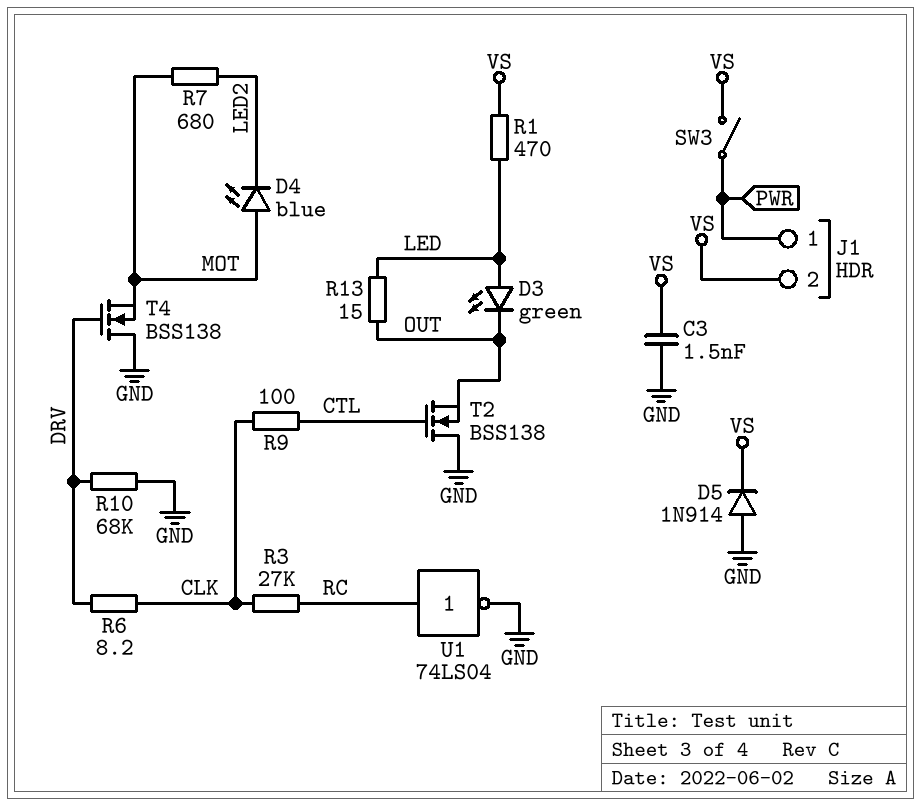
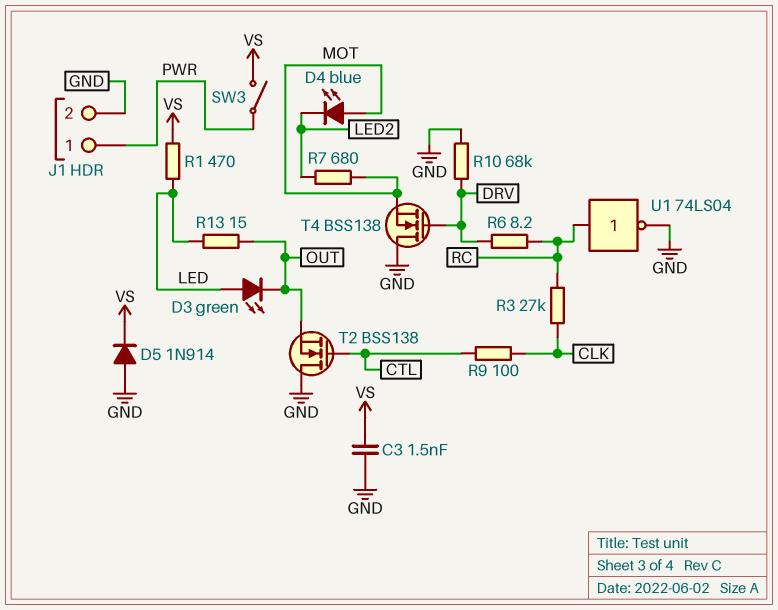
J1 pin 2: VS -> GND
R6: 8.2 (CLK, DRV) -> 8.2 (DRV, RC)

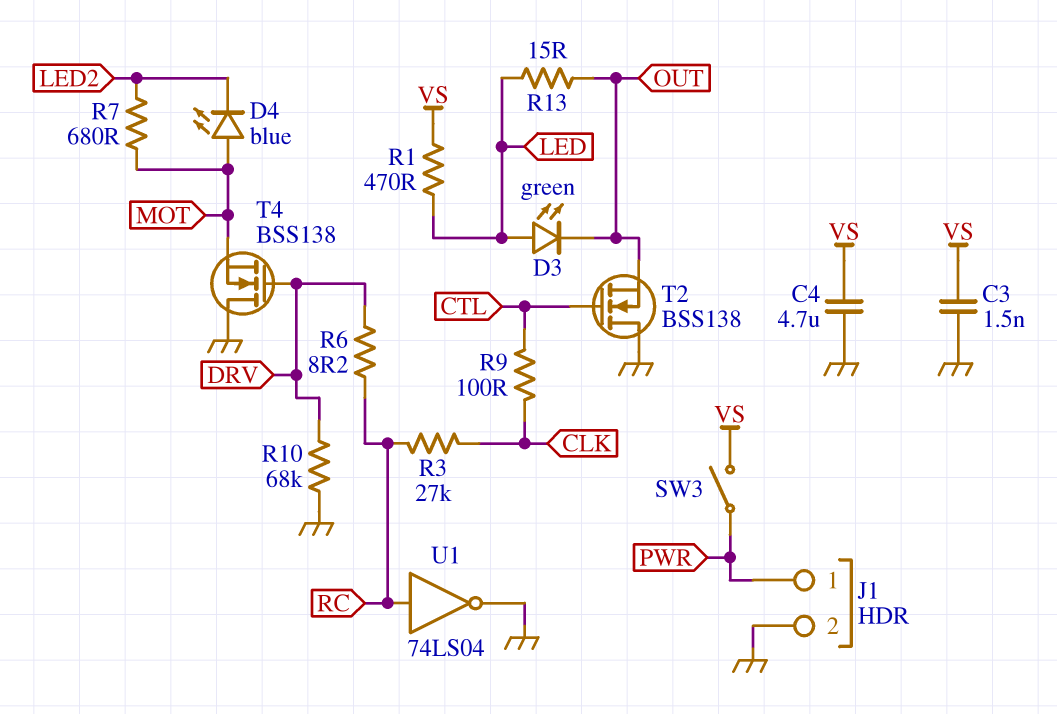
C4: none -> 4.7uF (GND, VS)
D5: diode 1N914 (A GND, K VS) -> none

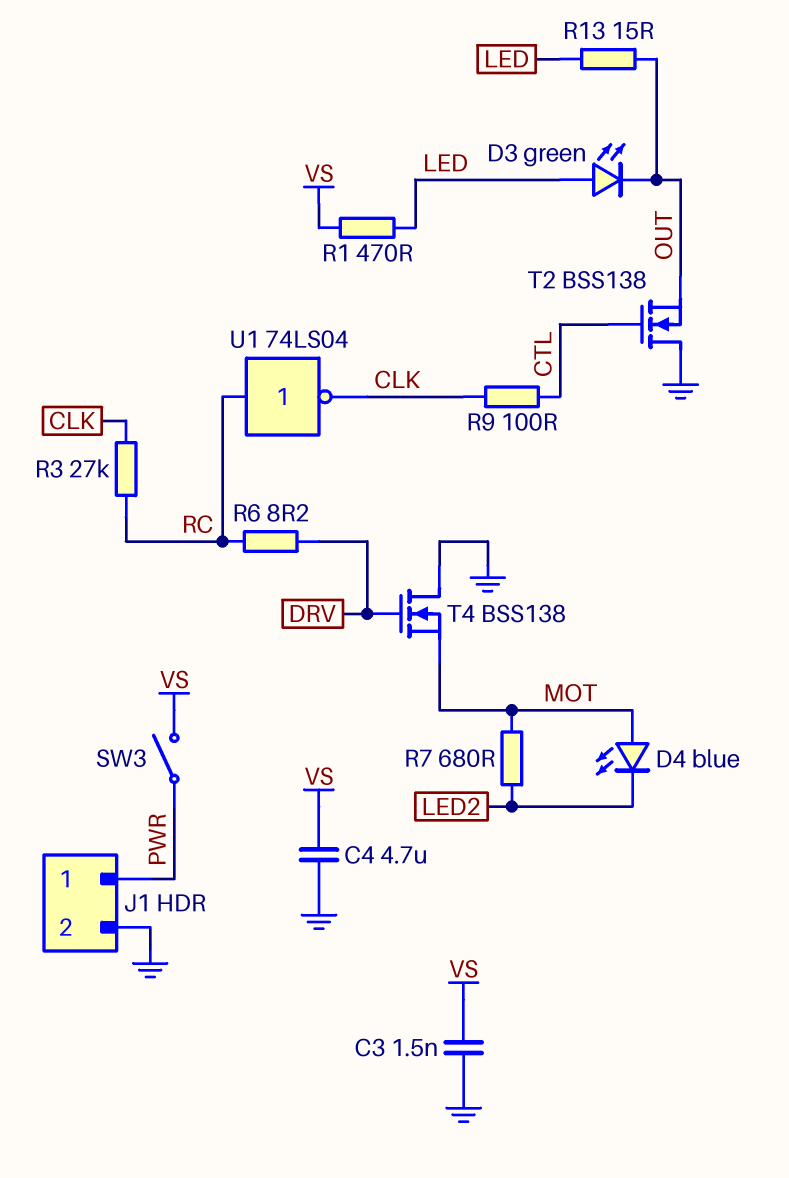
R10: 68k (DRV, GND) -> none
U1: NOT 74LS04 (in RC, out GND) -> NOT 74LS04 (in RC, out CLK)

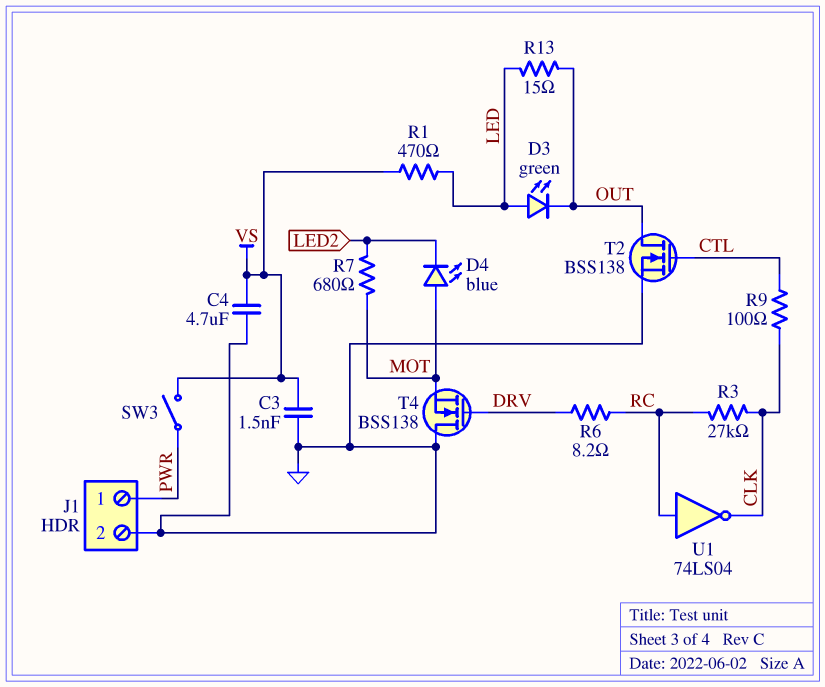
T2: NMOS BSS138 (G CTL, D GND, S OUT) -> NMOS BSS138 (G CTL, D OUT, S GND)

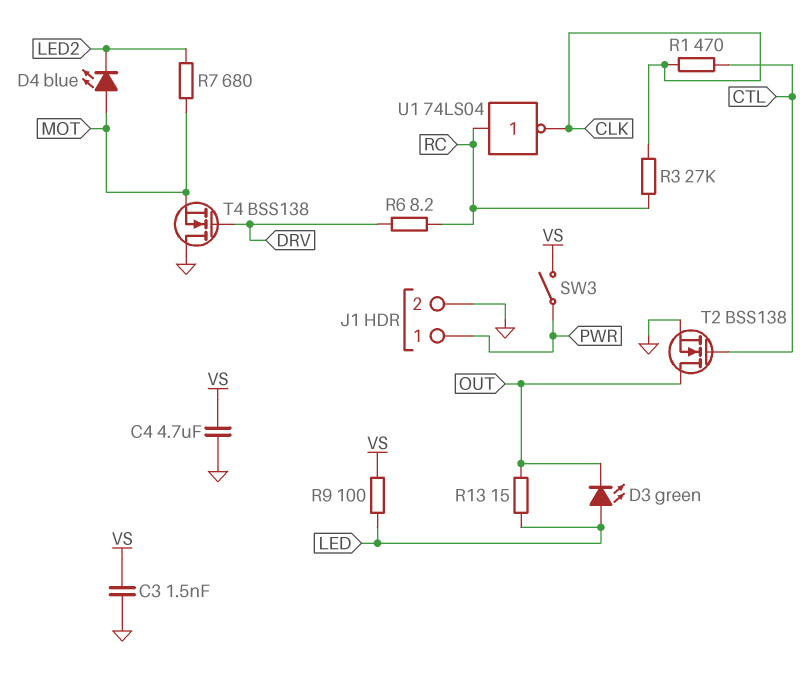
R1: 470 (LED, VS) -> 470 (CLK, CTL)
R9: 100 (CLK, CTL) -> 100 (LED, VS)

